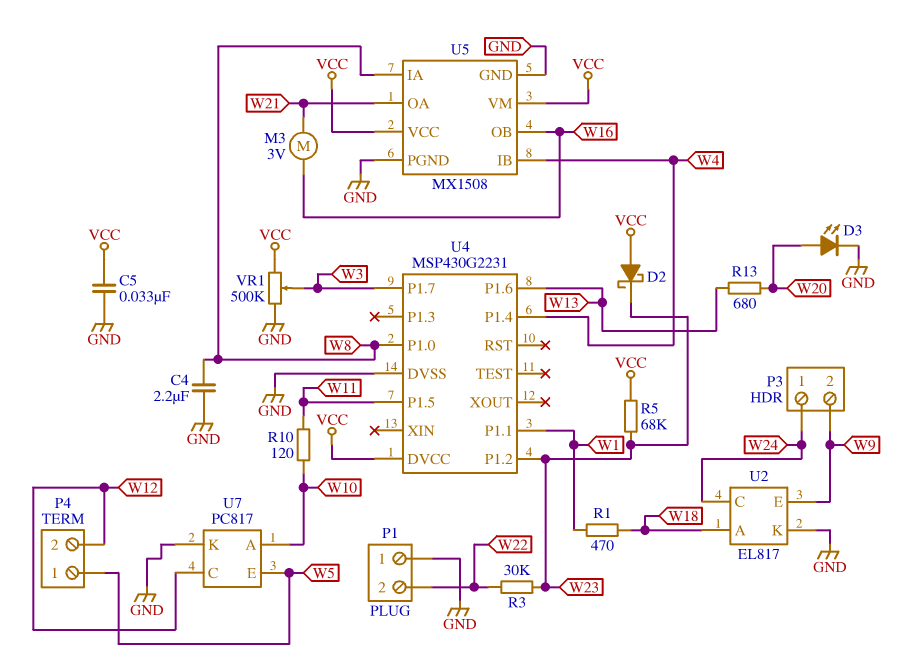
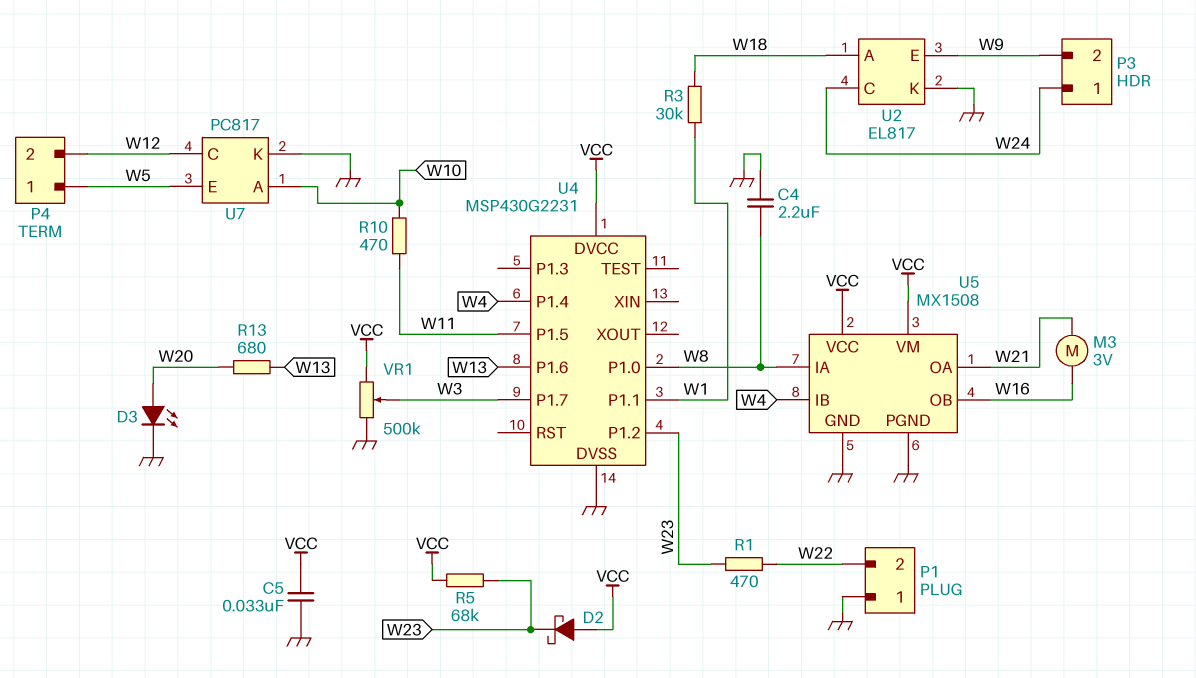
R1: 470 (W1, W18) -> 470 (W22, W23)
R3: 30k (W22, W23) -> 30k (W1, W18)
R10: 120 (W10, W11) -> 470 (W10, W11)

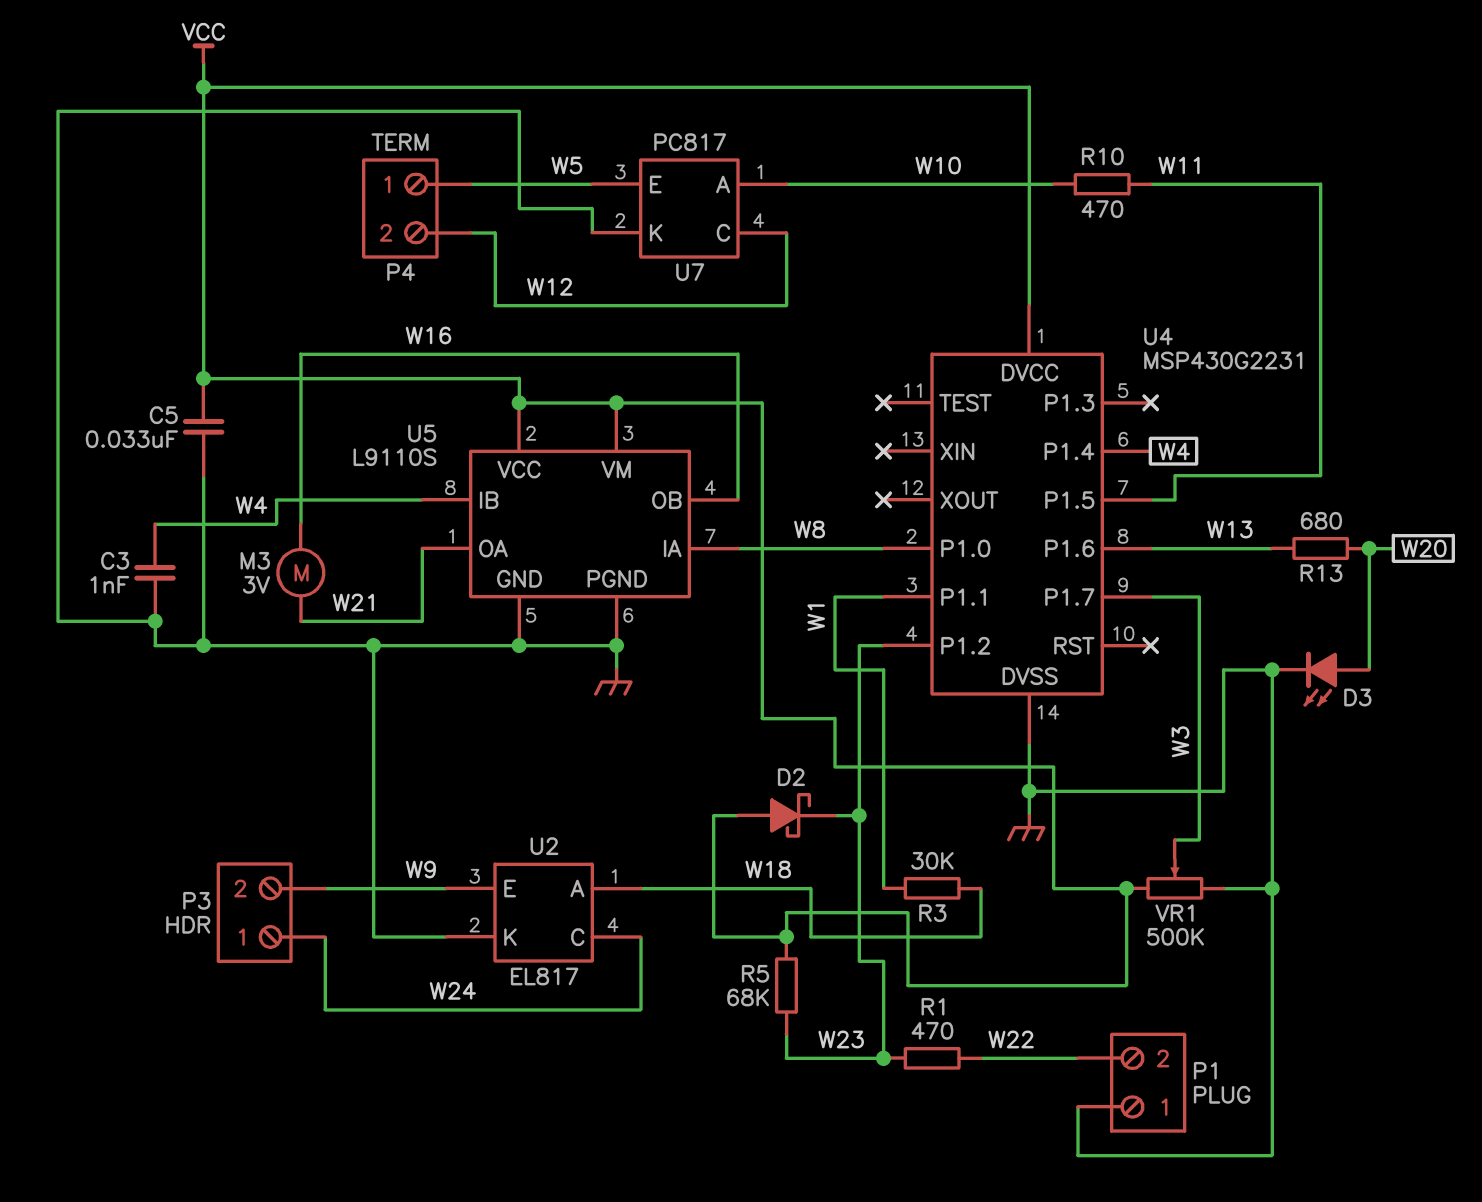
C3: none -> 1nF (GND, W4)
C4: 2.2uF (GND, W8) -> none
U5: MX1508 -> L9110S

